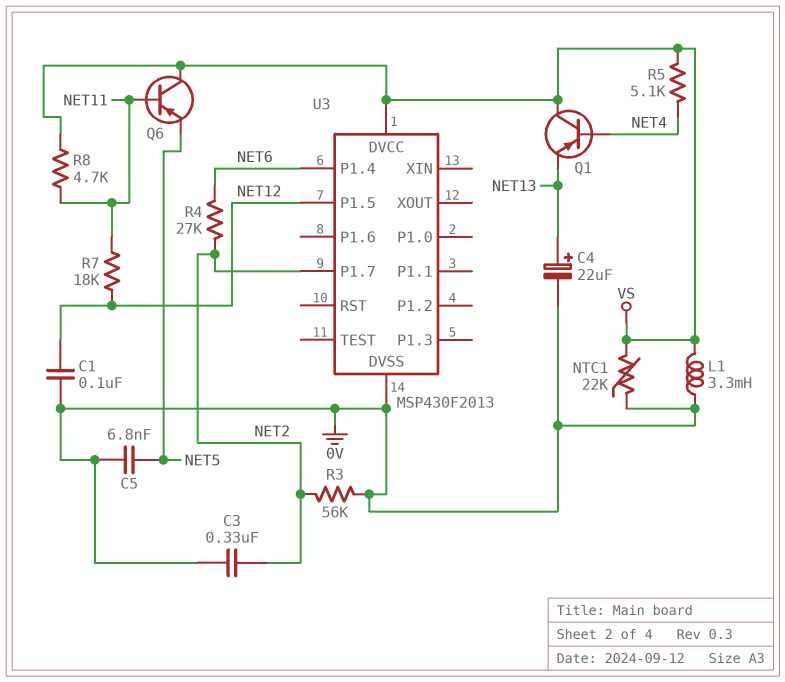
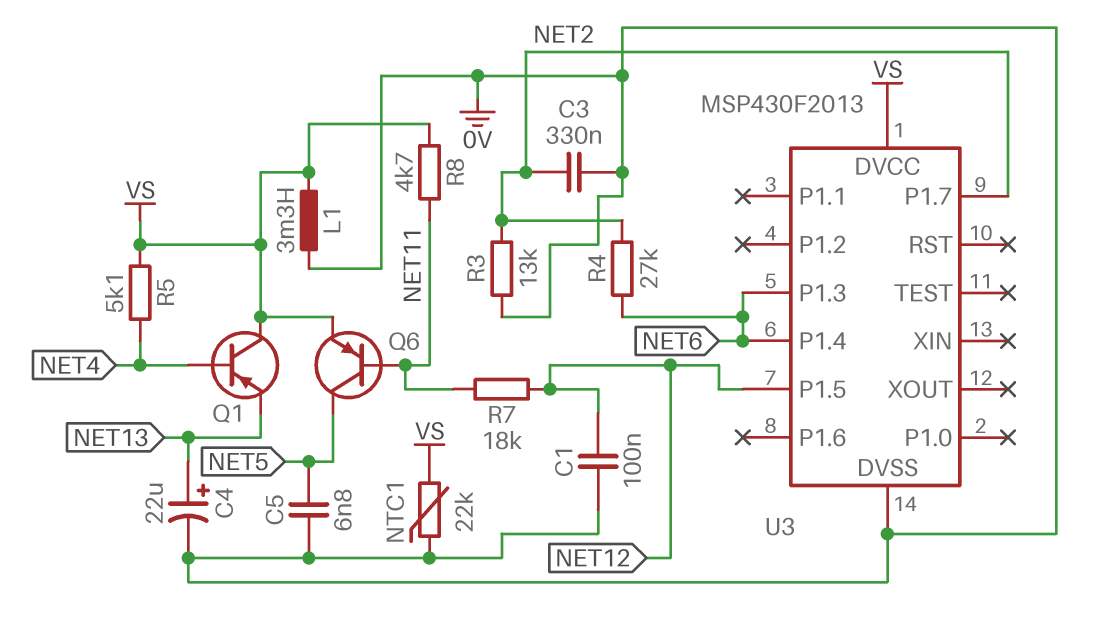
Q6: PNP (B NET11, C VS, E NET5) -> PNP (B NET11, C NET5, E VS)
R3: 56k (0V, NET2) -> 13k (0V, NET2)
U3 pin P1.3: none -> NET6

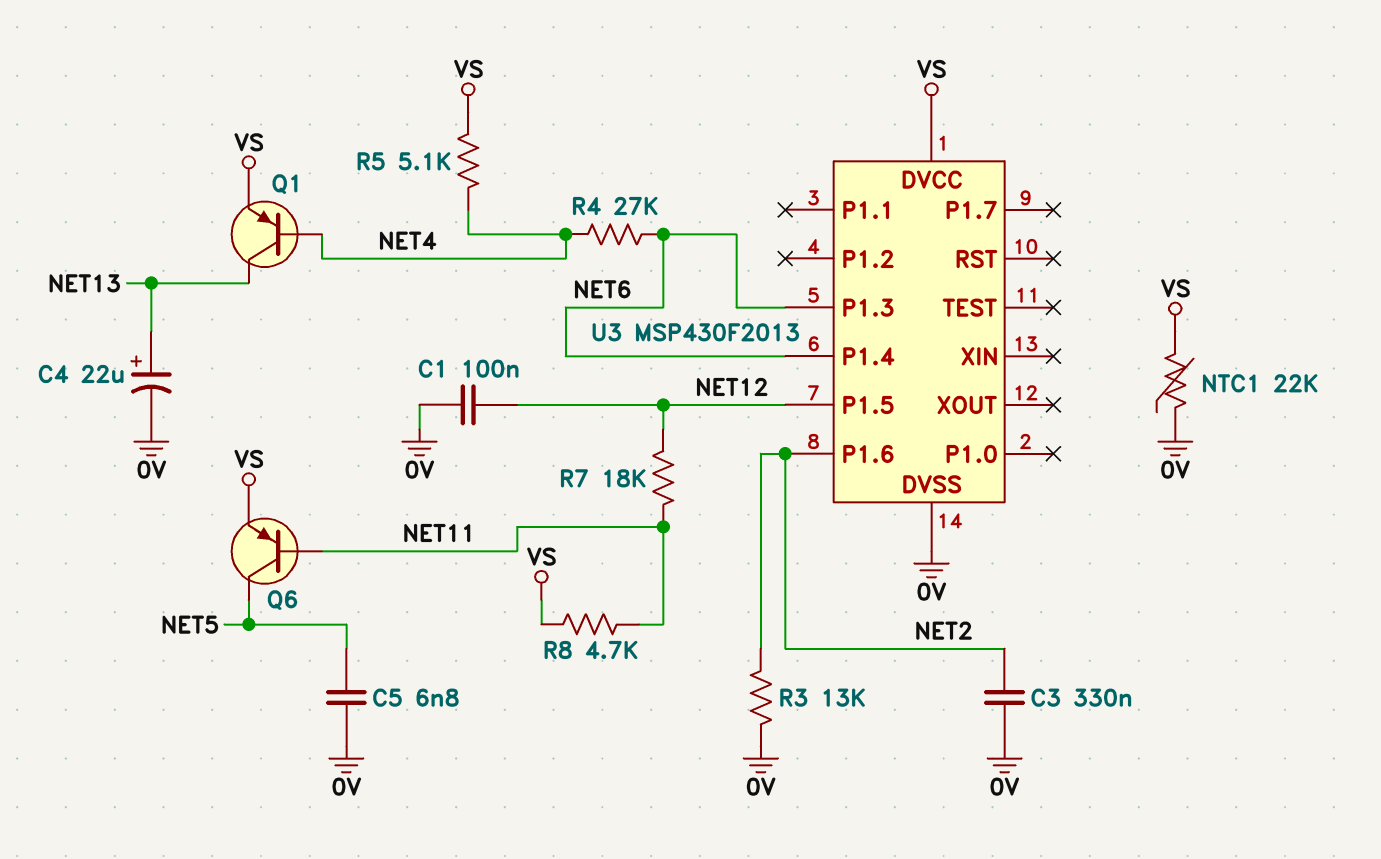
L1: 3.3mH (0V, VS) -> none
Q1: PNP (B NET4, C VS, E NET13) -> PNP (B NET4, C NET13, E VS)
R4: 27k (NET2, NET6) -> 27k (NET4, NET6)
U3 pin P1.6: none -> NET2
U3 pin P1.7: NET2 -> none

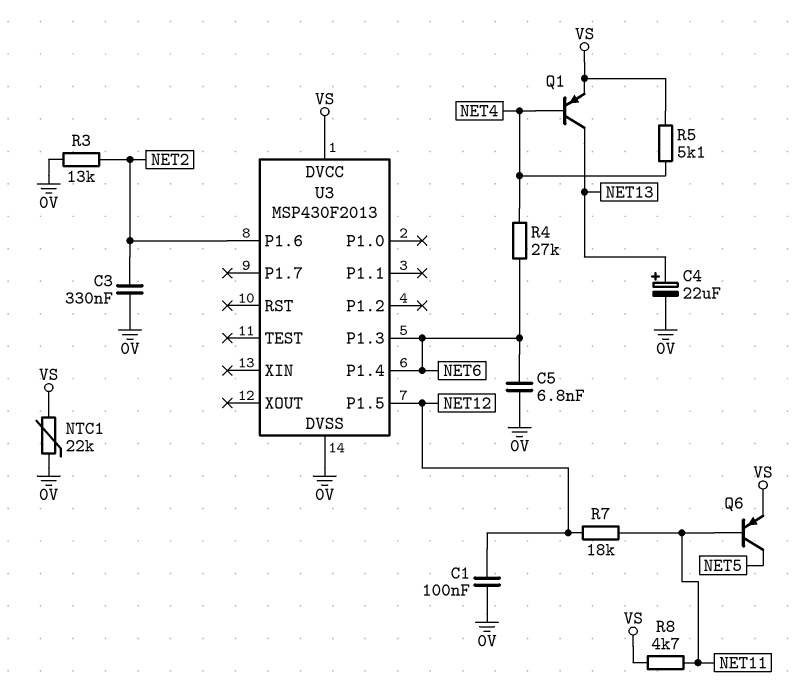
C5: 6.8nF (0V, NET5) -> 6.8nF (0V, NET6)

